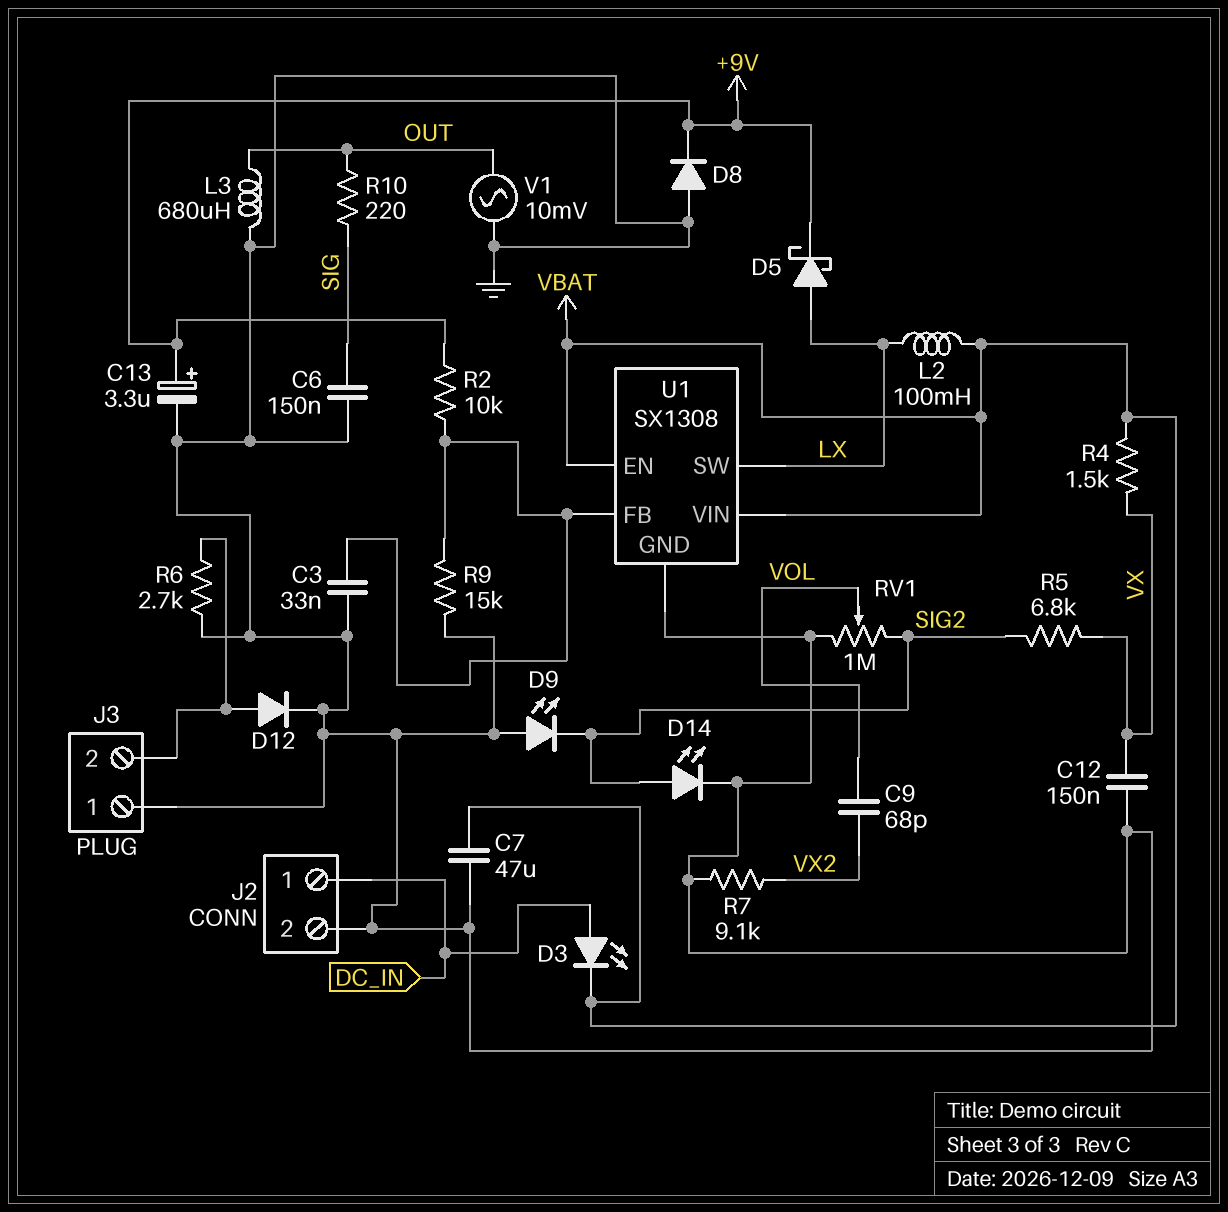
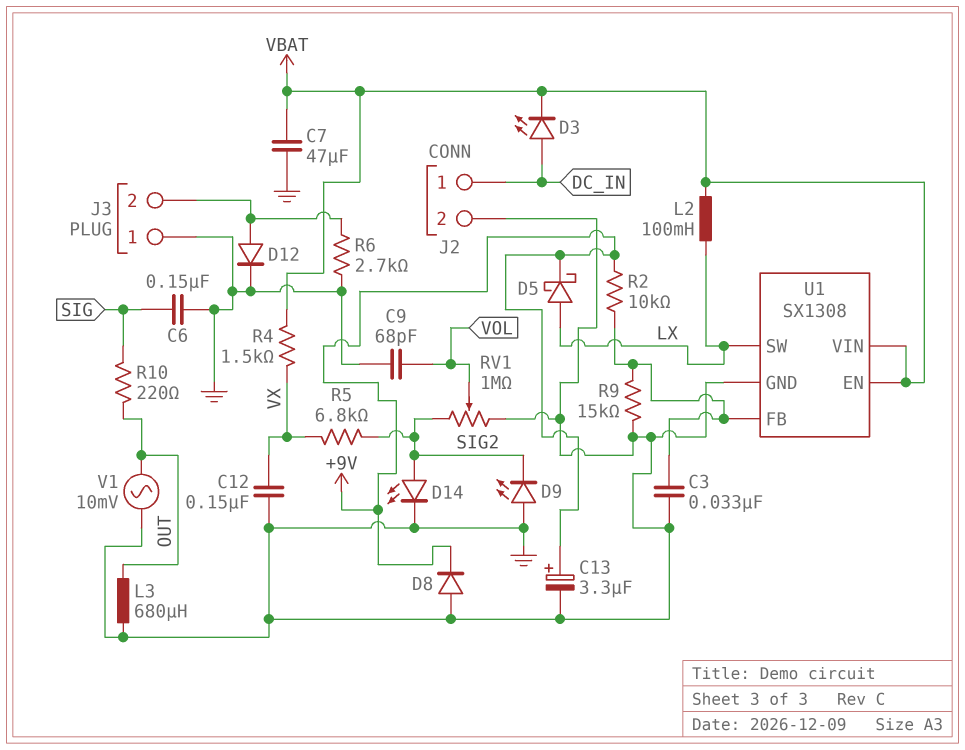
C9: 68pF (VOL, VX2) -> 68pF (GND, VOL)
R7: 9.1k (GND, VX2) -> none

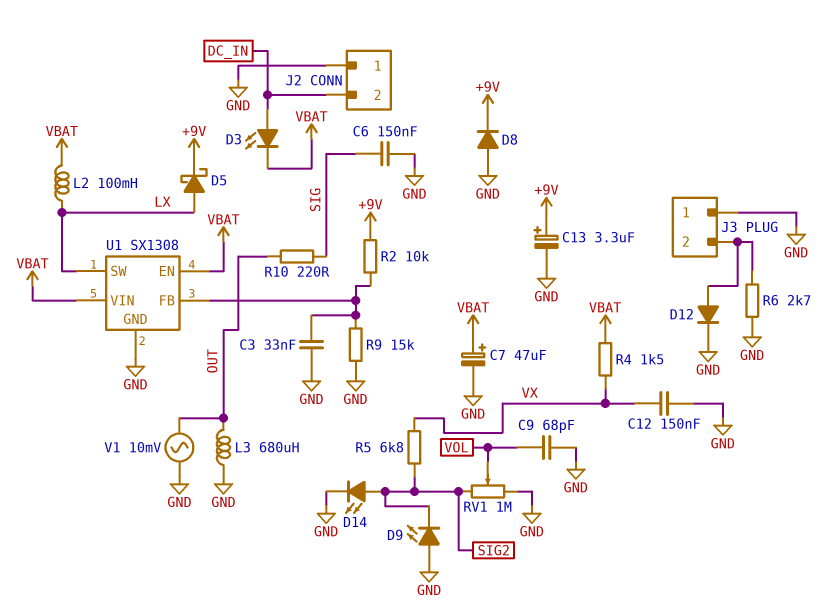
C7: 47uF (GND, VBAT) -> 47uF (plus VBAT, minus GND)
J2 pin 1: DC_IN -> GND
J2 pin 2: GND -> DC_IN

